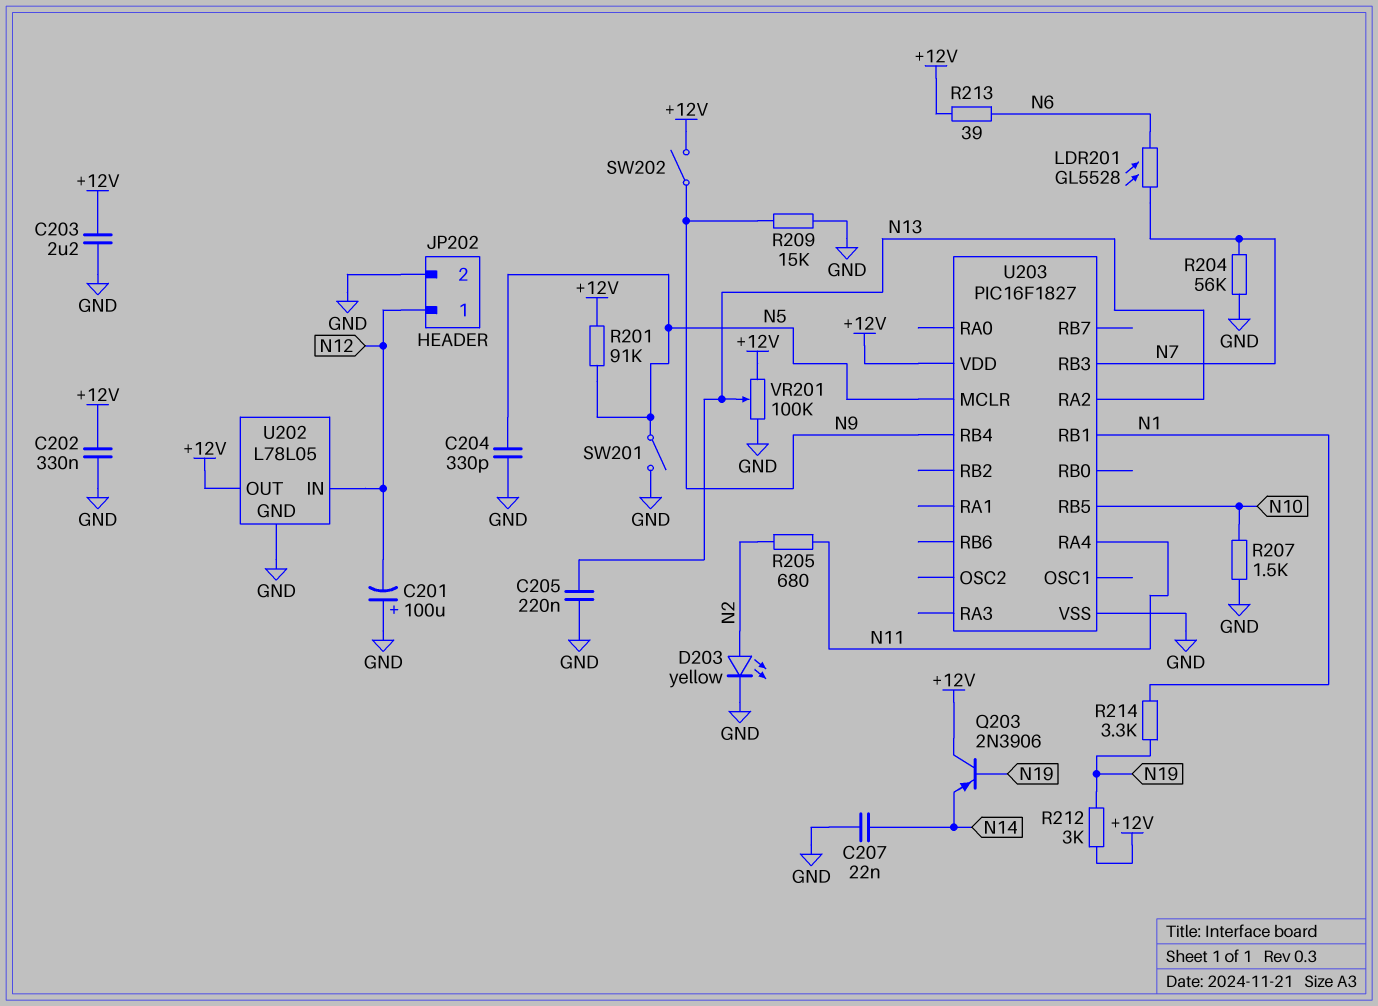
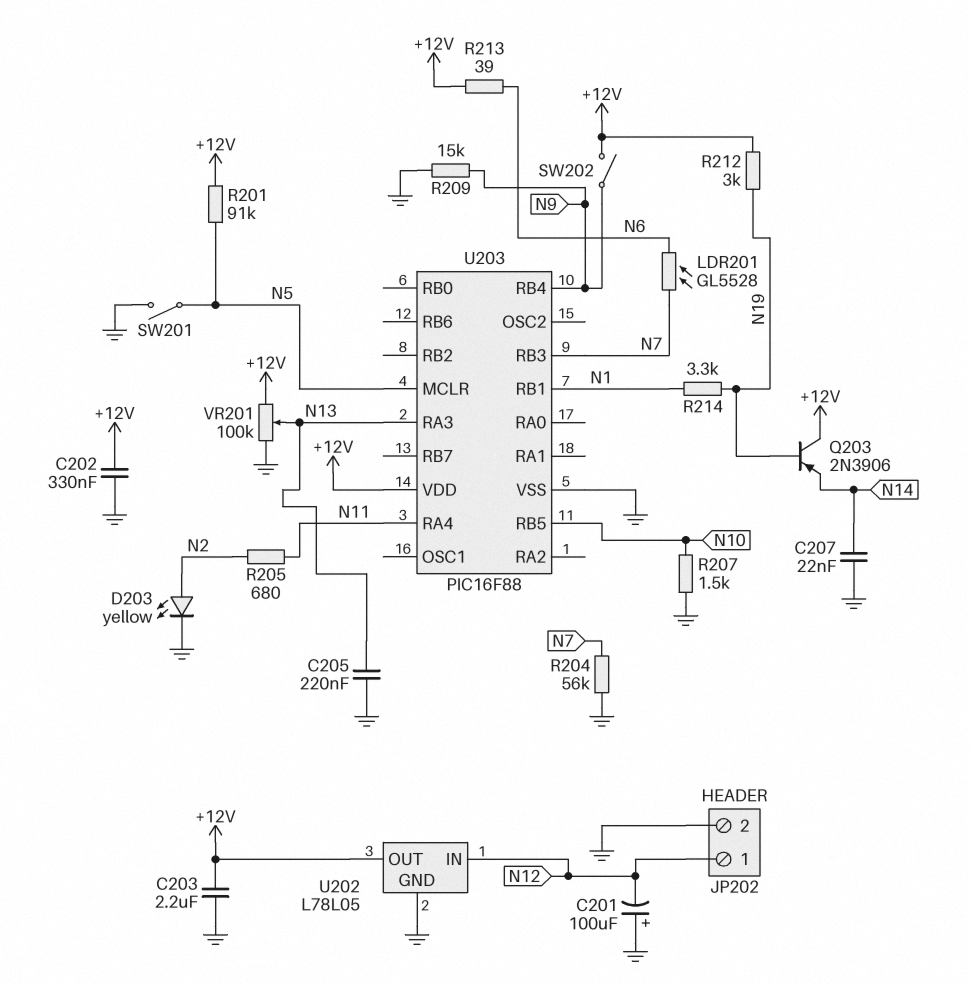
C204: 330pF (GND, N5) -> none
U203: PIC16F1827 -> PIC16F88
U203 pin RA2: N13 -> none
U203 pin RA3: none -> N13

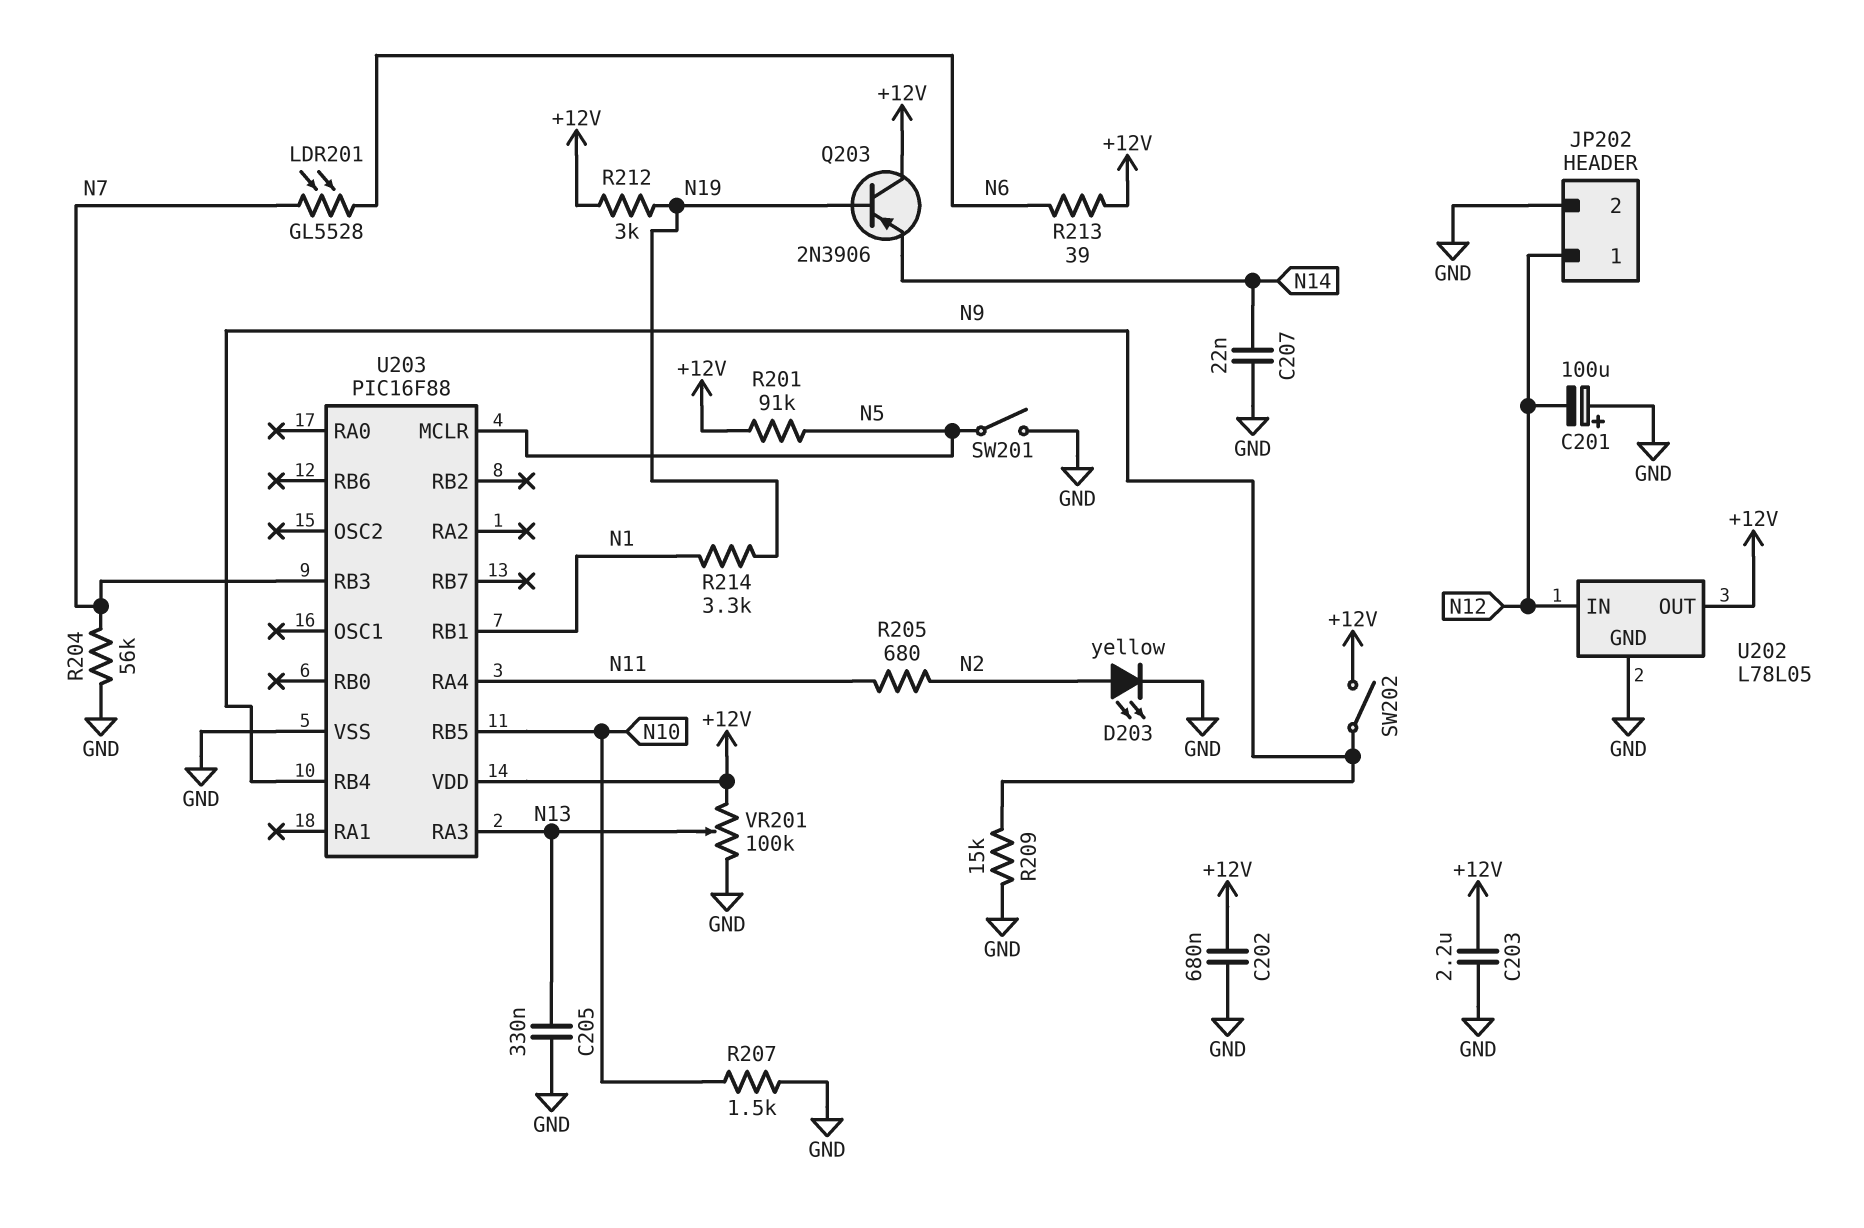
C202: 330nF (+12V, GND) -> 680nF (+12V, GND)
C205: 220nF (GND, N13) -> 330nF (GND, N13)

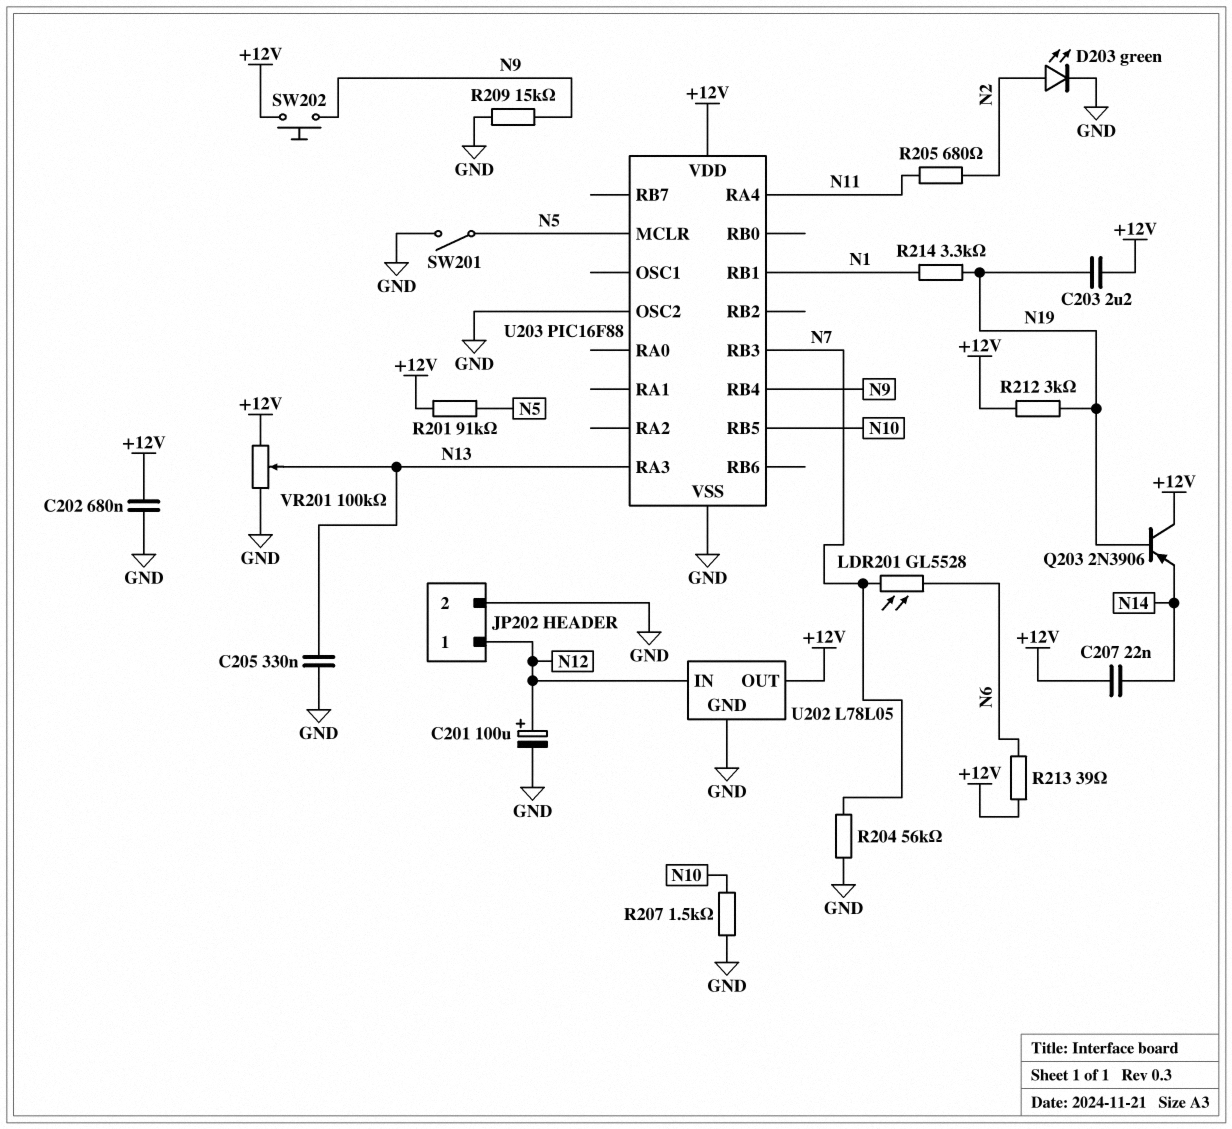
C201: 100uF (plus GND, minus N12) -> 100uF (plus N12, minus GND)
C203: 2.2uF (+12V, GND) -> 2.2uF (+12V, N19)
C207: 22nF (GND, N14) -> 22nF (+12V, N14)
D203: LED yellow (A N2, K GND) -> LED green (A N2, K GND)
SW202: switch (+12V, N9) -> button (+12V, N9)
U203 pin OSC2: none -> GND

